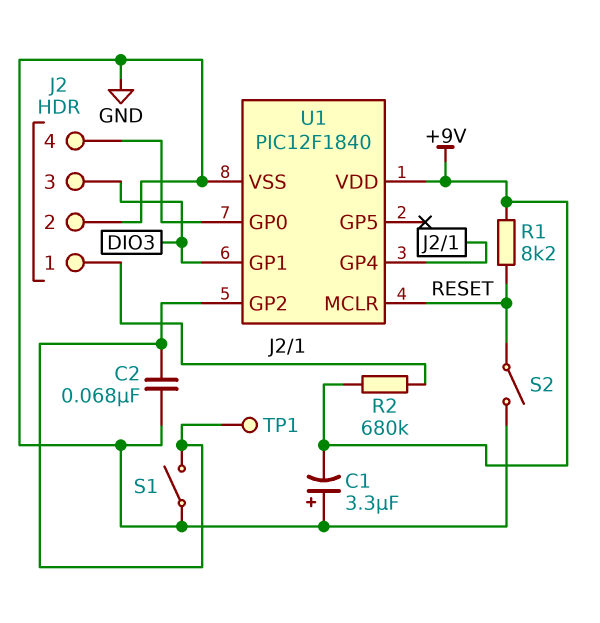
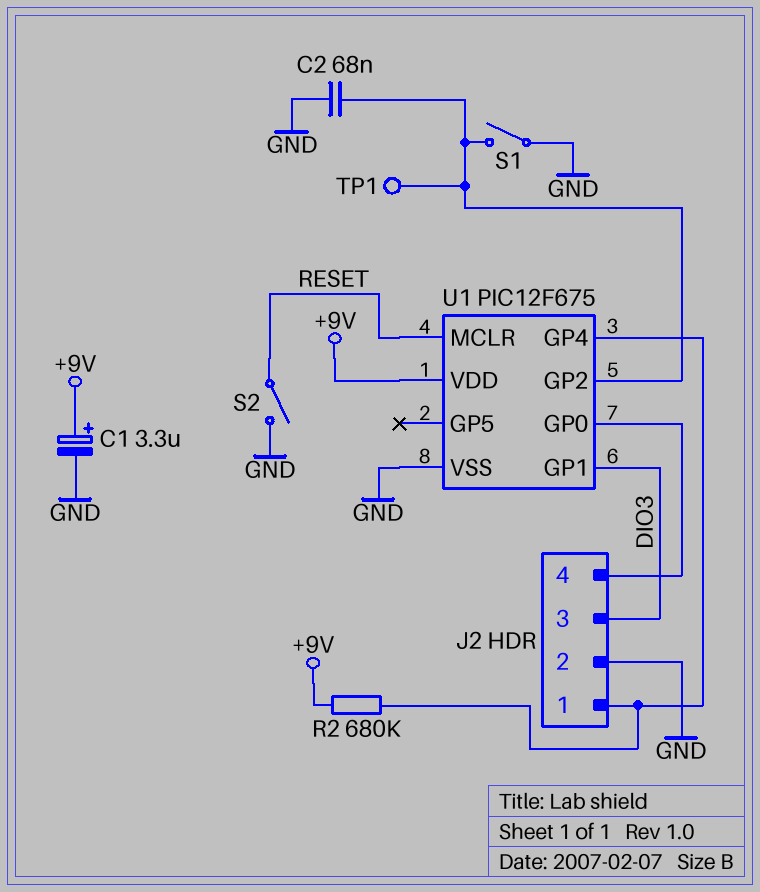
C1: 3.3uF (plus GND, minus +9V) -> 3.3uF (plus +9V, minus GND)
R1: 8.2k (+9V, RESET) -> none
U1: PIC12F1840 -> PIC12F675

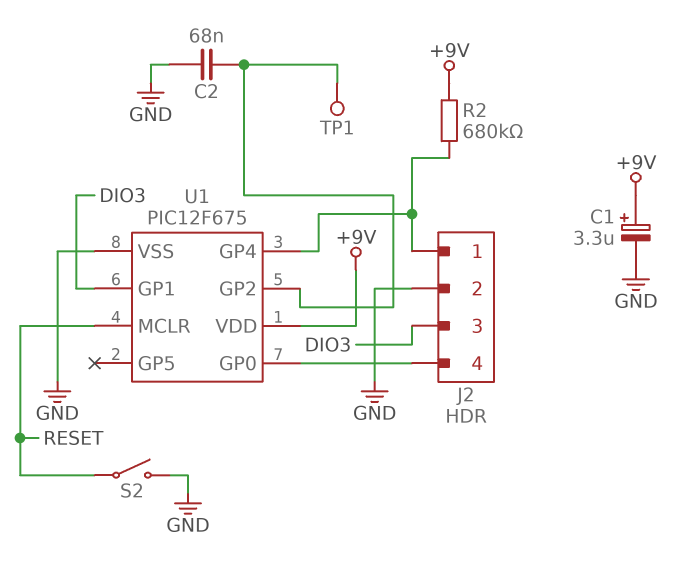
S1: switch (GND, U1/GP2) -> none

